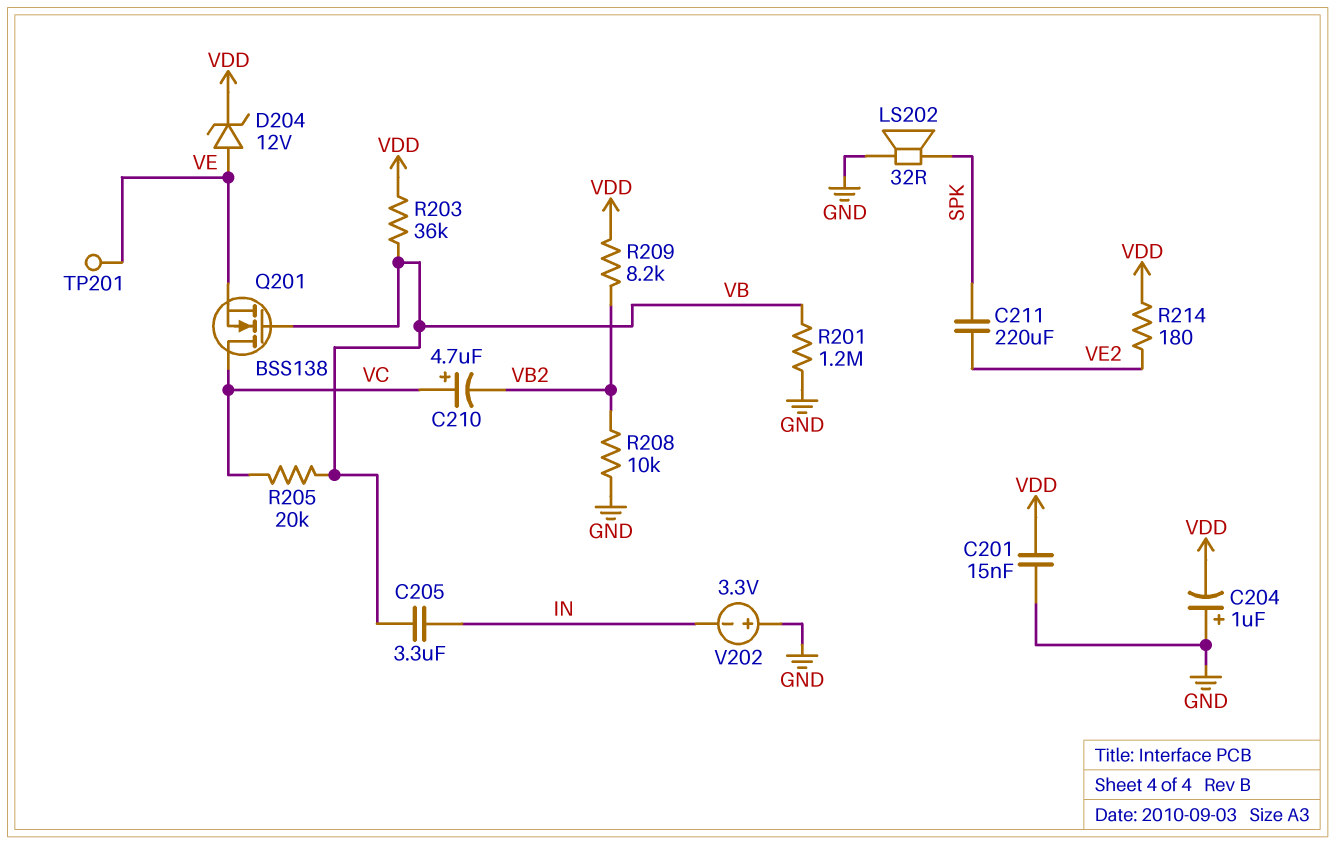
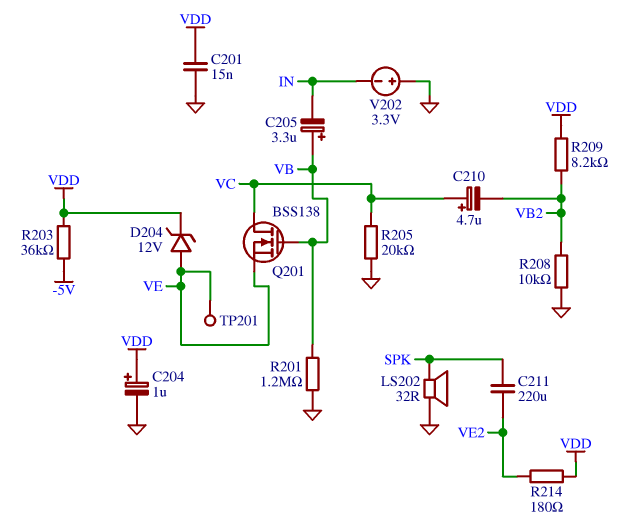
C204: 1uF (plus GND, minus VDD) -> 1uF (plus VDD, minus GND)
C205: 3.3uF (IN, VB) -> 3.3uF (plus VB, minus IN)
R203: 36k (VB, VDD) -> 36k (-5V, VDD)
R205: 20k (VB, VC) -> 20k (GND, VC)

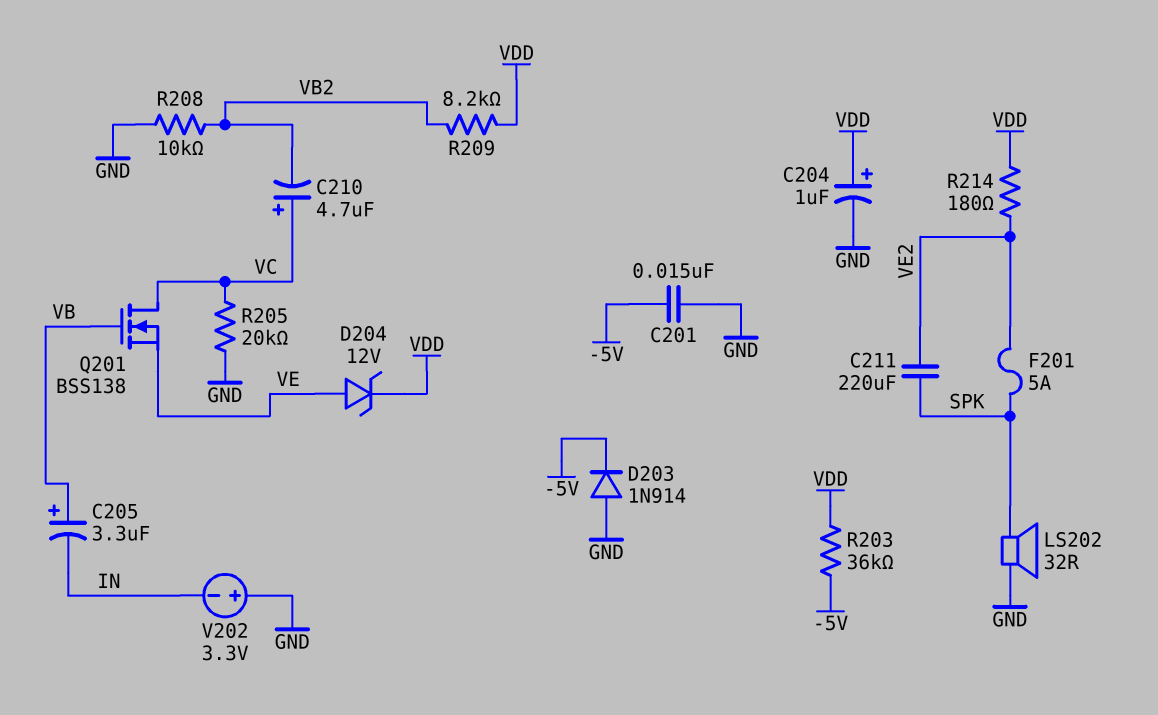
C201: 15nF (GND, VDD) -> 15nF (-5V, GND)
D203: none -> diode 1N914 (A GND, K -5V)
F201: none -> 5A (SPK, VE2)
R201: 1.2M (GND, VB) -> none
TP201: test point (VE) -> none

